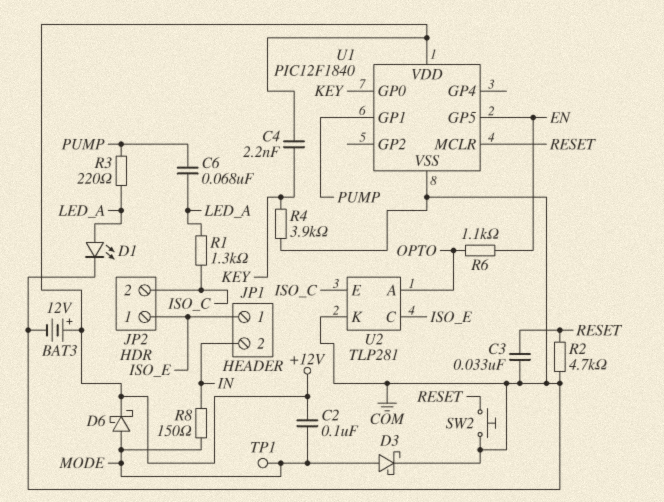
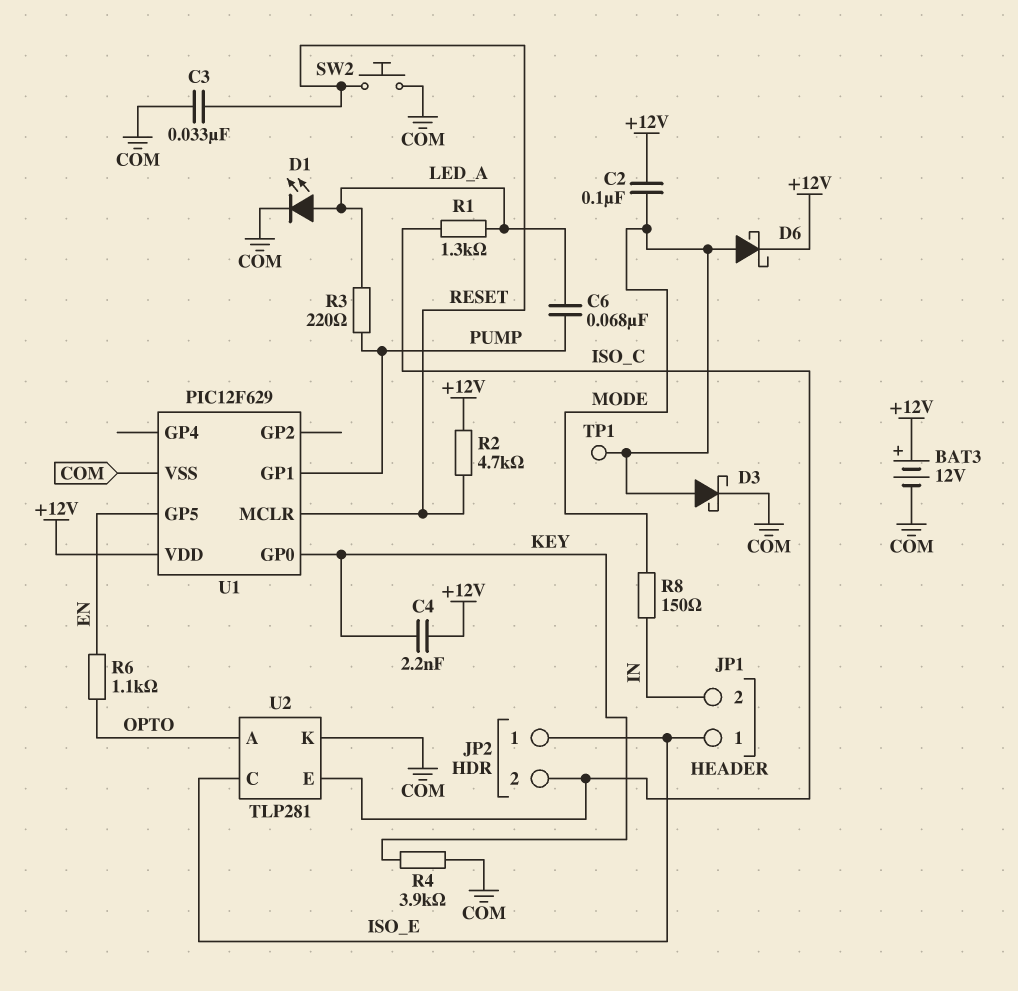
R2: 4.7k (COM, RESET) -> 4.7k (+12V, RESET)
U1: PIC12F1840 -> PIC12F629

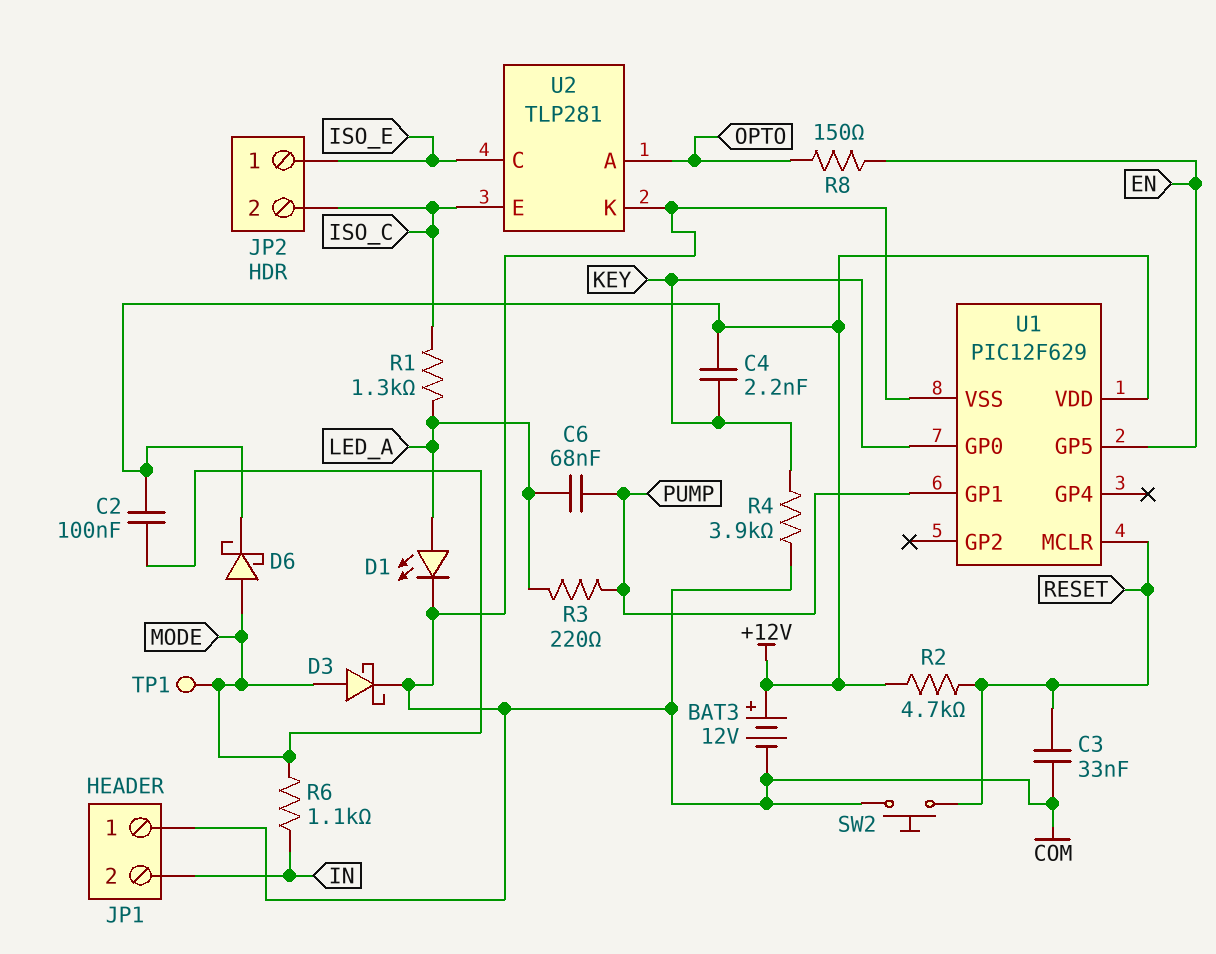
JP1 pin 1: ISO_E -> COM
R6: 1.1k (EN, OPTO) -> 1.1k (IN, MODE)
R8: 150 (IN, MODE) -> 150 (EN, OPTO)

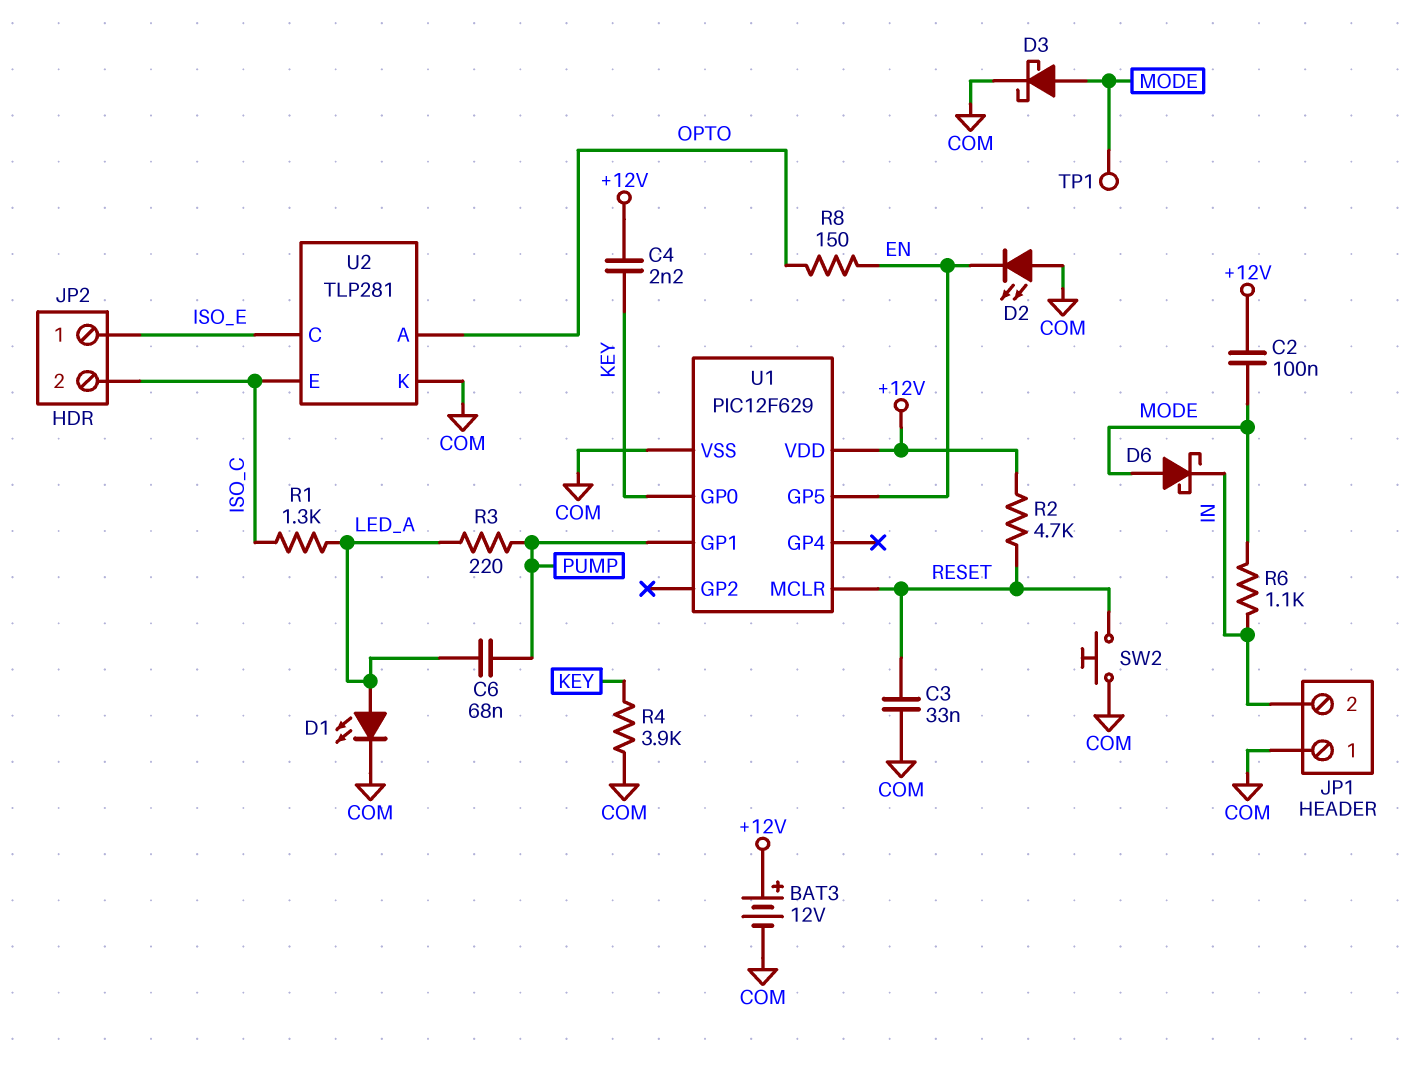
D2: none -> LED (A COM, K EN)
D6: schottky (A MODE, K +12V) -> schottky (A MODE, K IN)

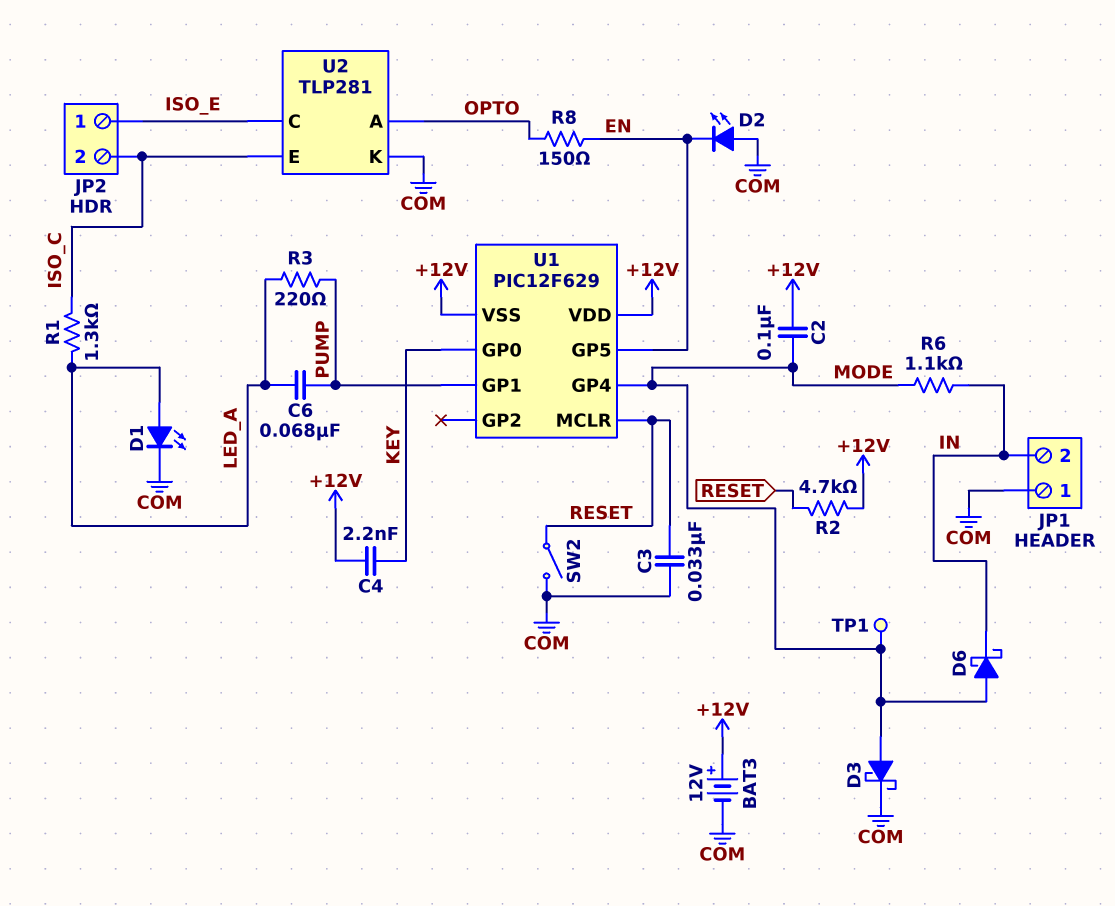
R4: 3.9k (COM, KEY) -> none
SW2: button (COM, RESET) -> switch (COM, RESET)
U1 pin GP4: none -> MODE
U1 pin VSS: COM -> +12V

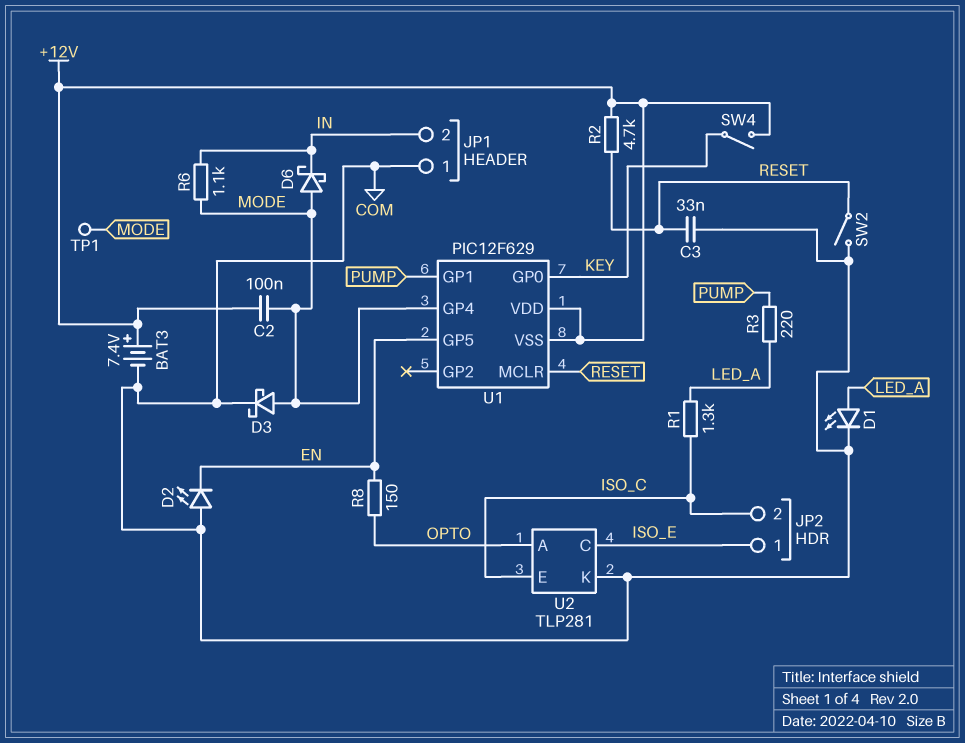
BAT3: 12V (plus +12V, minus COM) -> 7.4V (plus +12V, minus COM)
C4: 2.2nF (+12V, KEY) -> none
C6: 68nF (LED_A, PUMP) -> none
SW4: none -> switch (+12V, KEY)

